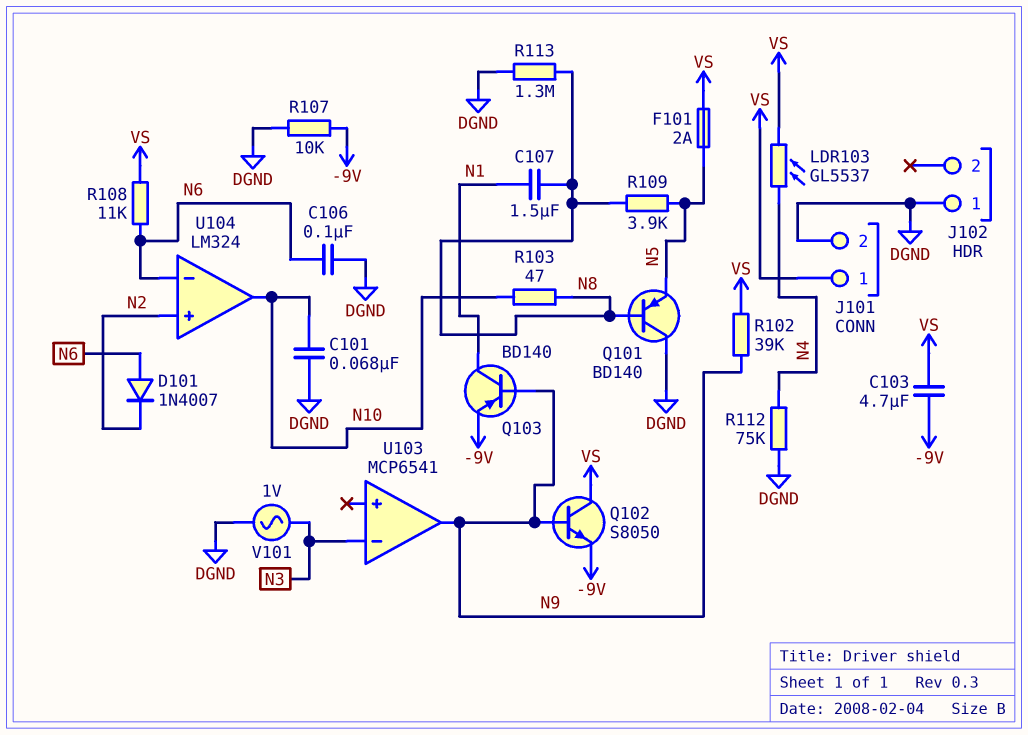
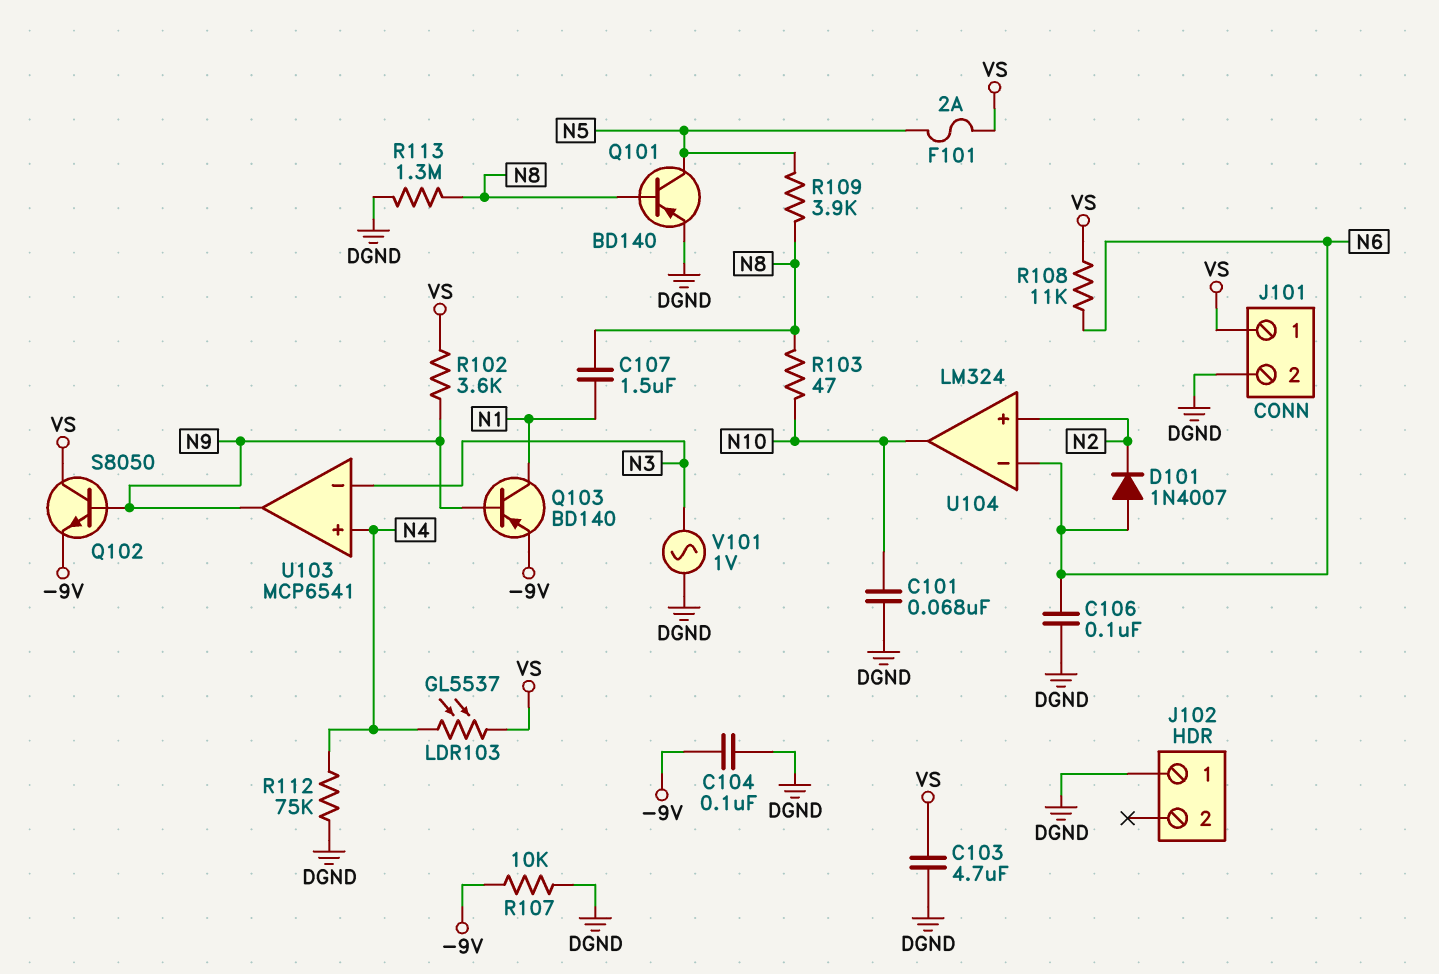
C103: 4.7uF (-9V, VS) -> 4.7uF (DGND, VS)
C104: none -> 100nF (-9V, DGND)
Q101: PNP BD140 (B N8, C DGND, E N5) -> PNP BD140 (B N8, C N5, E DGND)
R102: 39k (N9, VS) -> 3.6k (N9, VS)
U103 pin in+: none -> N4

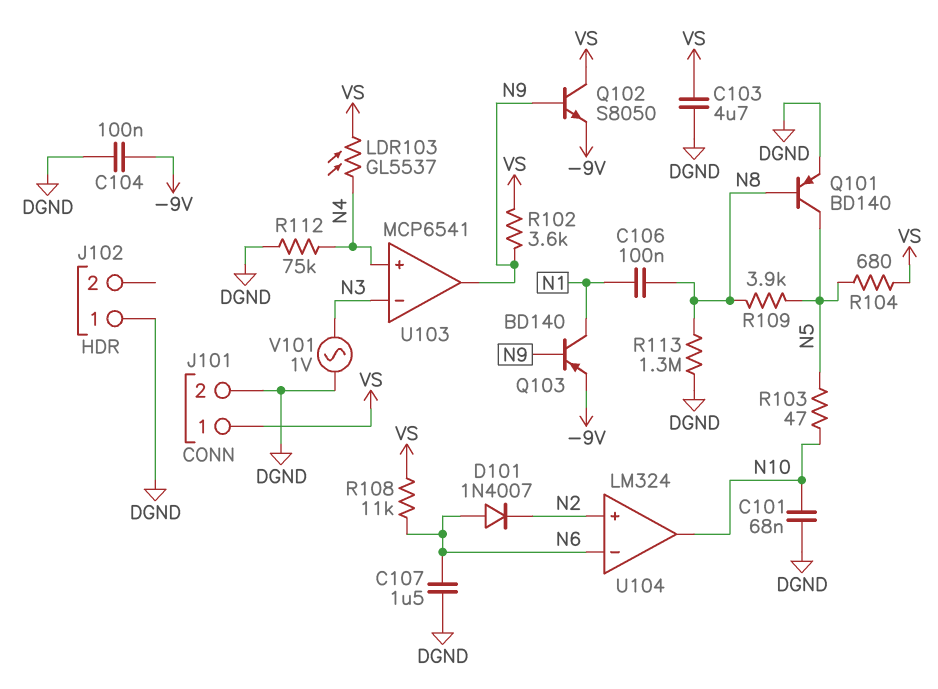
C106: 100nF (DGND, N6) -> 100nF (N1, N8)
C107: 1.5uF (N1, N8) -> 1.5uF (DGND, N6)
F101: 2A (N5, VS) -> none
R103: 47 (N8, N10) -> 47 (N5, N10)
R104: none -> 680 (N5, VS)
R107: 10k (-9V, DGND) -> none

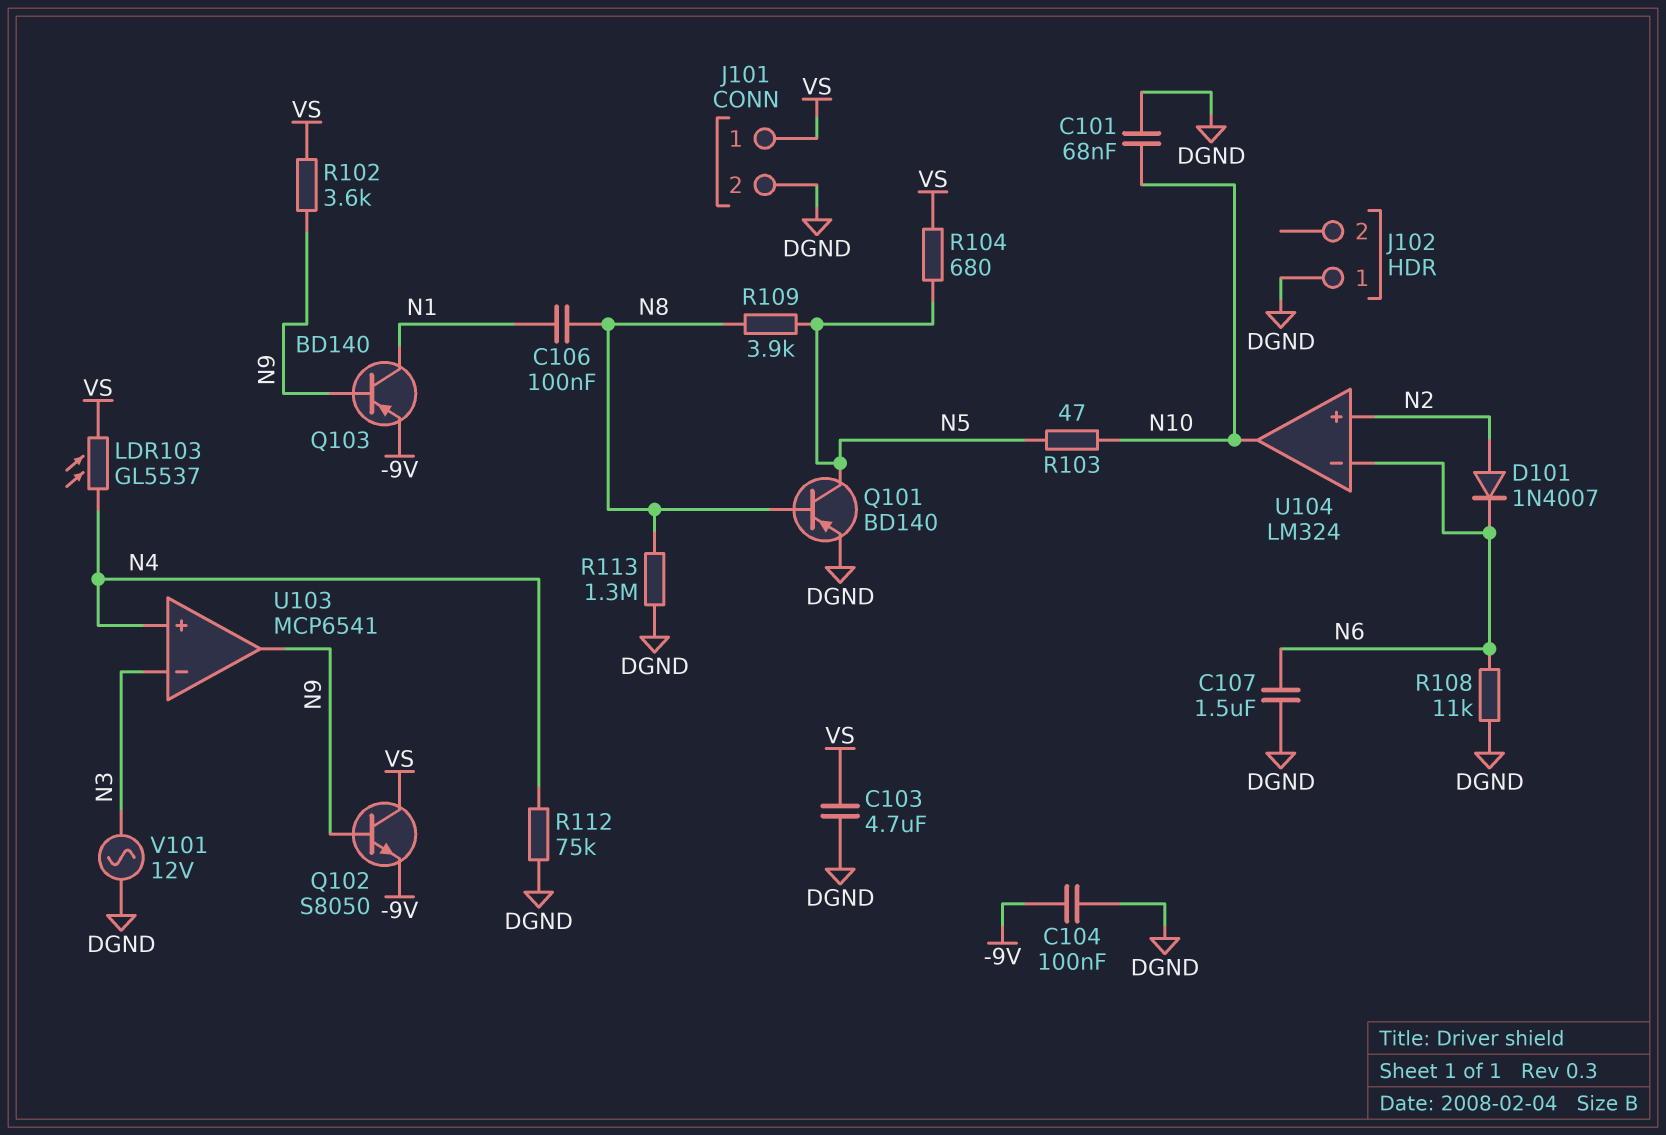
D101: diode 1N4007 (A N6, K N2) -> diode 1N4007 (A N2, K N6)
R108: 11k (N6, VS) -> 11k (DGND, N6)
V101: AC 1V (DGND, N3) -> AC 12V (DGND, N3)

